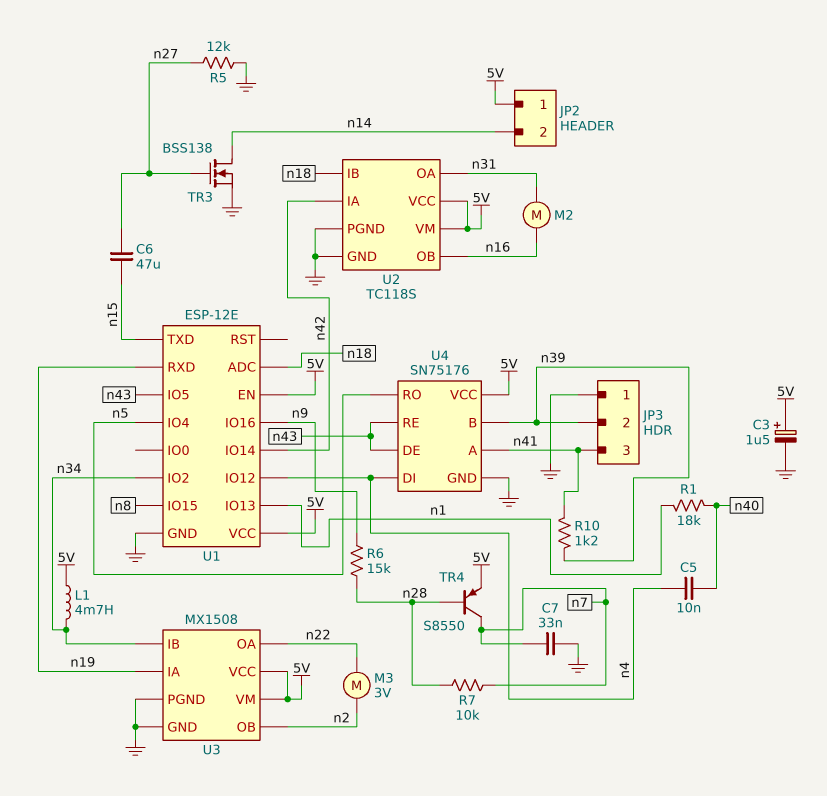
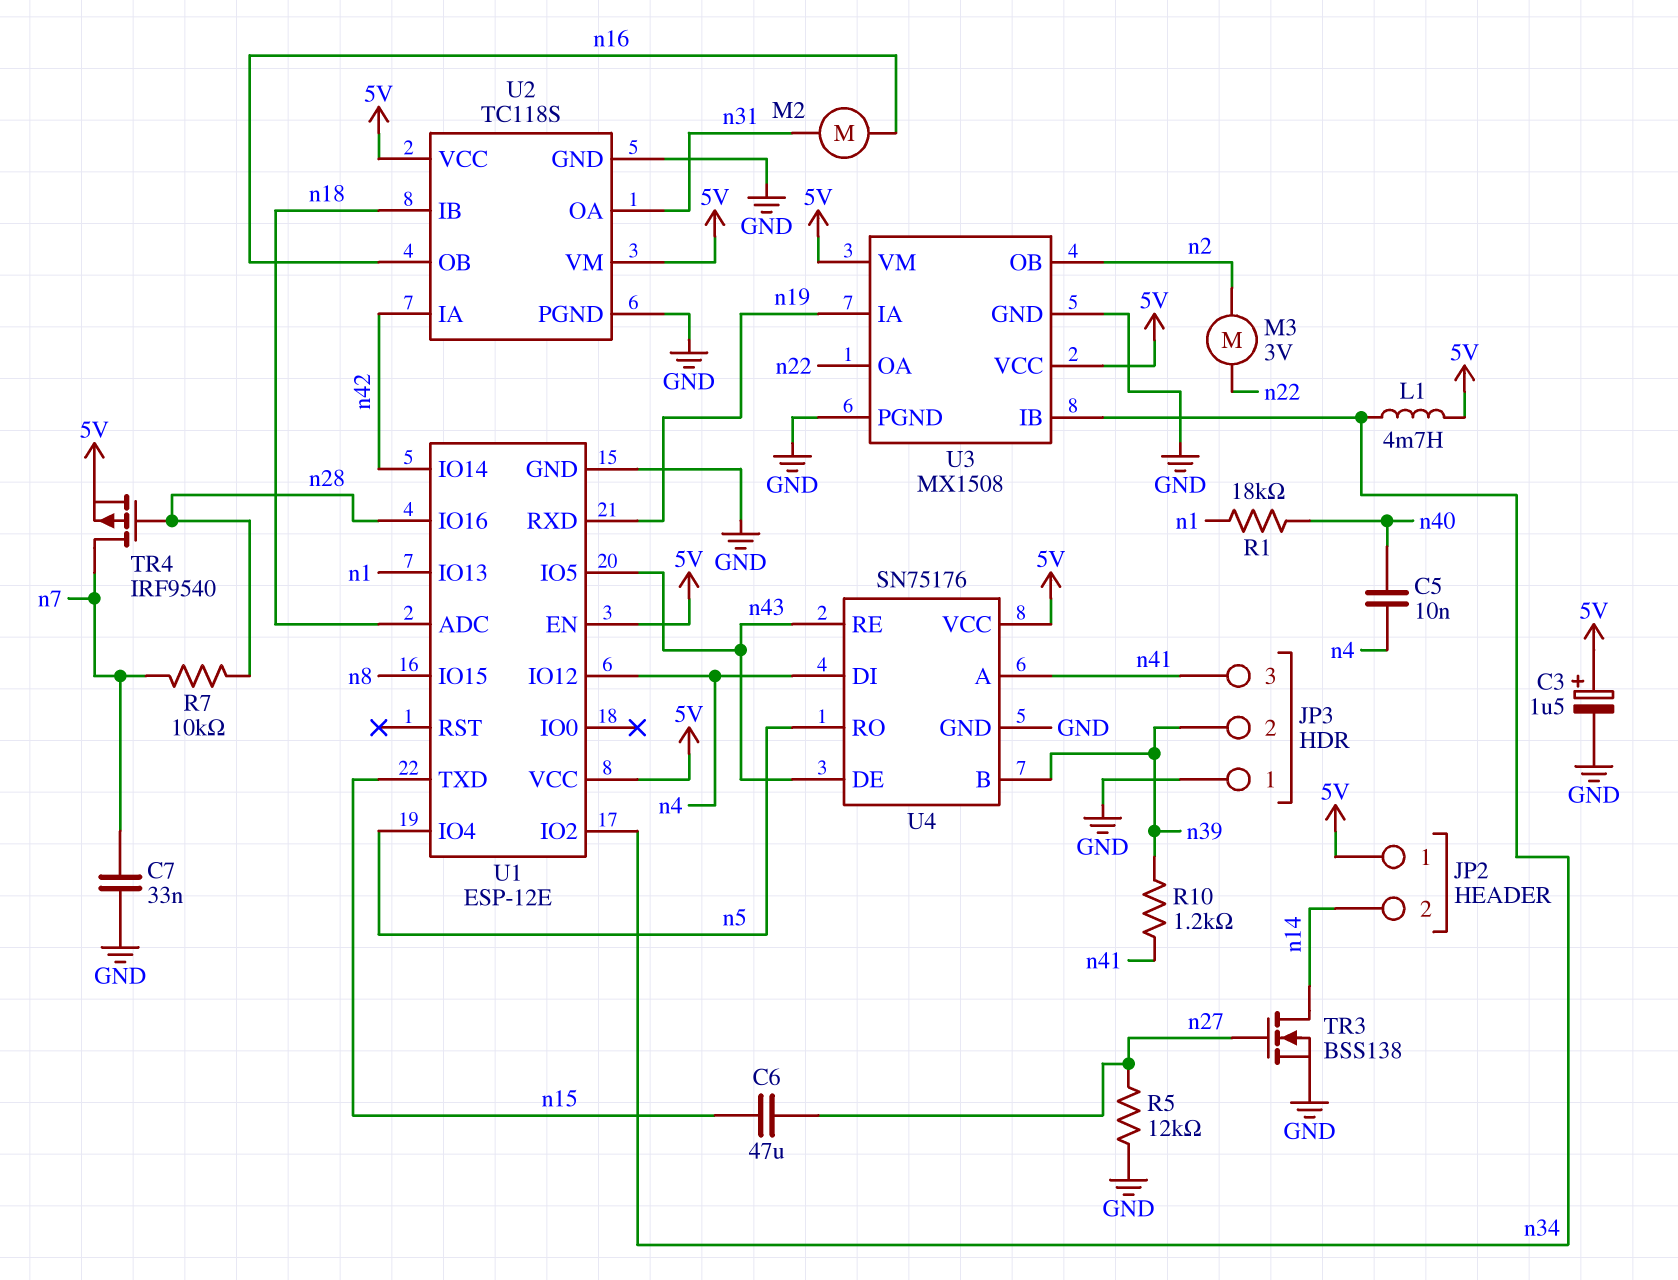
R6: 15k (n9, n28) -> none
TR4: PNP S8550 (B n28, C n7, E 5V) -> PMOS IRF9540 (G n28, D n7, S 5V)
U1 pin IO16: n9 -> n28

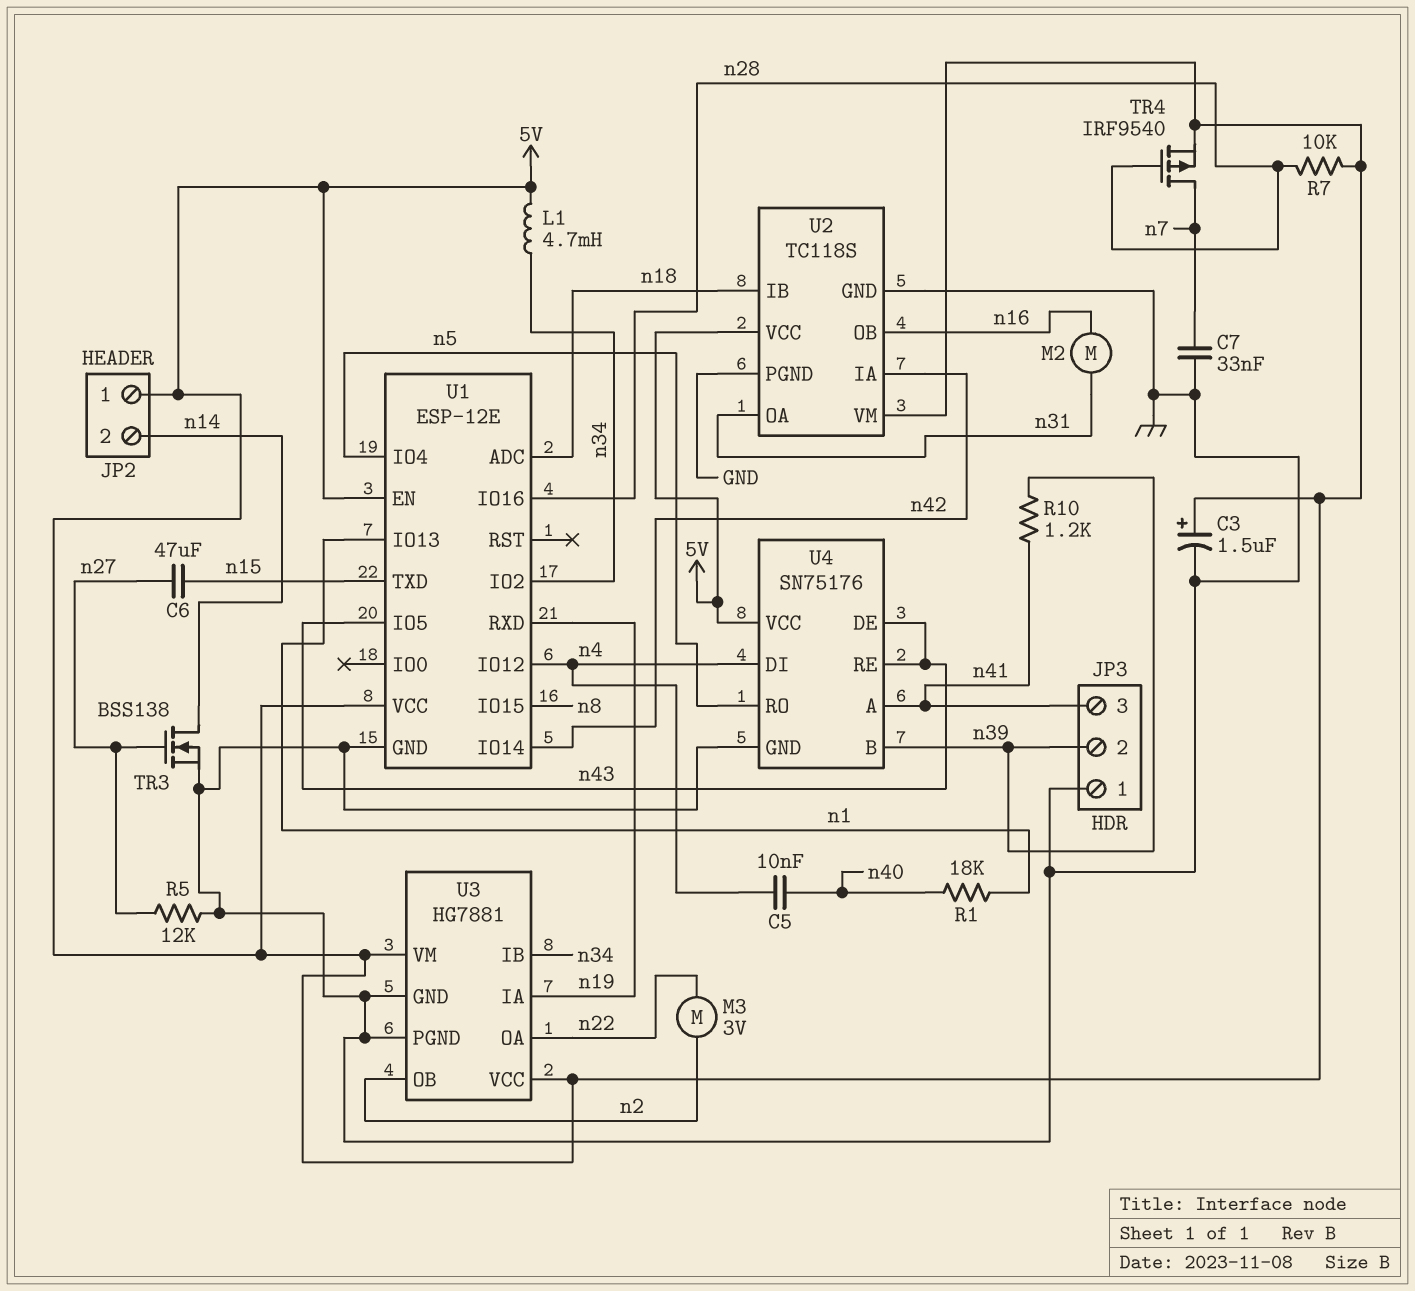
R7: 10k (n7, n28) -> 10k (5V, n28)
U3: MX1508 -> HG7881

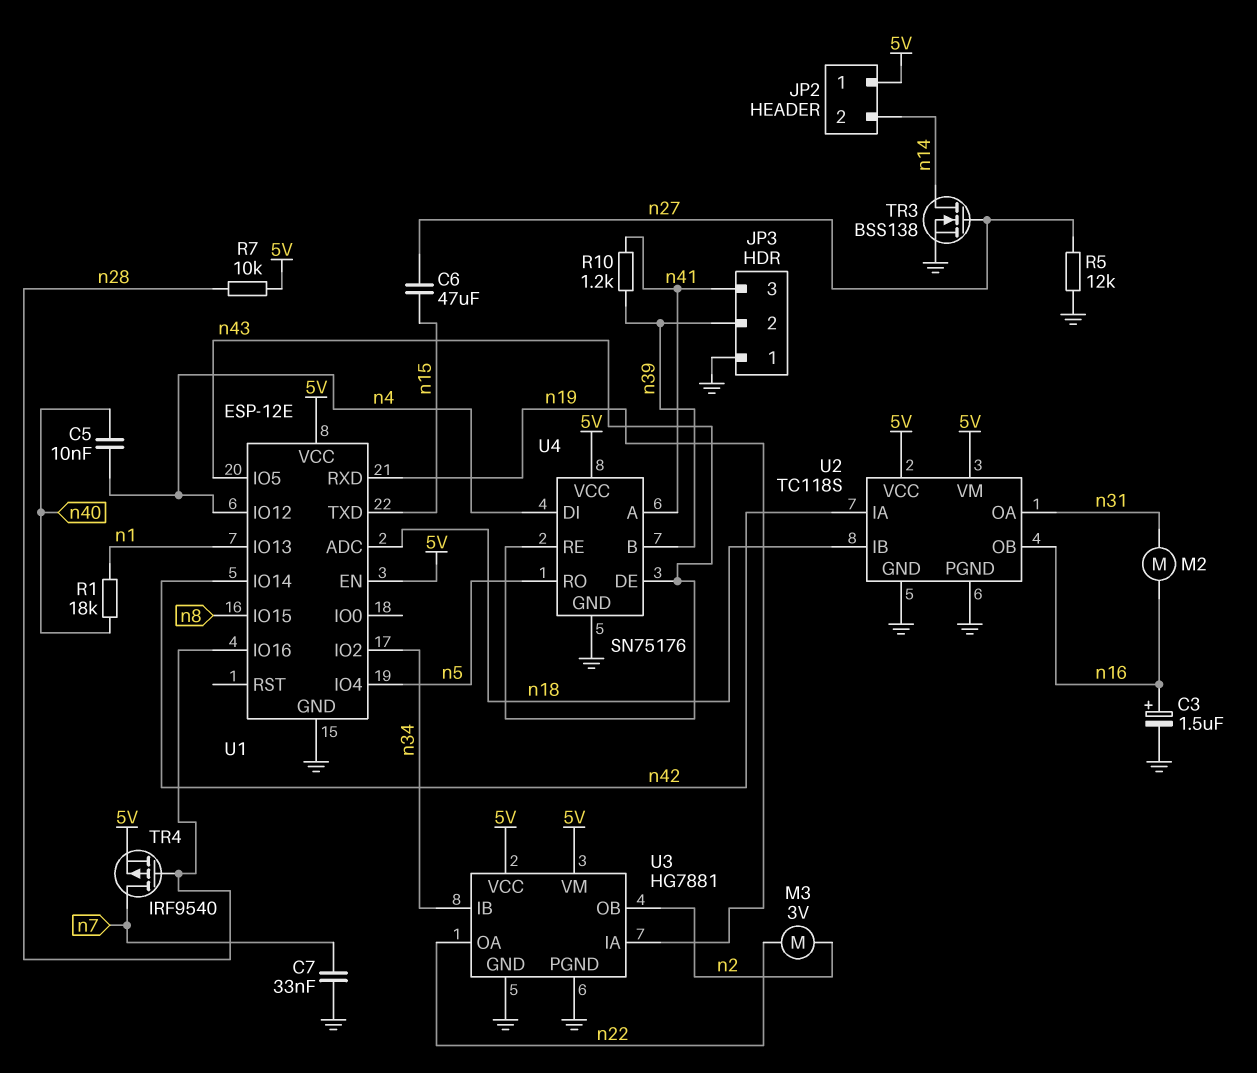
C3: 1.5uF (plus 5V, minus GND) -> 1.5uF (plus n16, minus GND)
L1: 4.7mH (5V, n34) -> none

